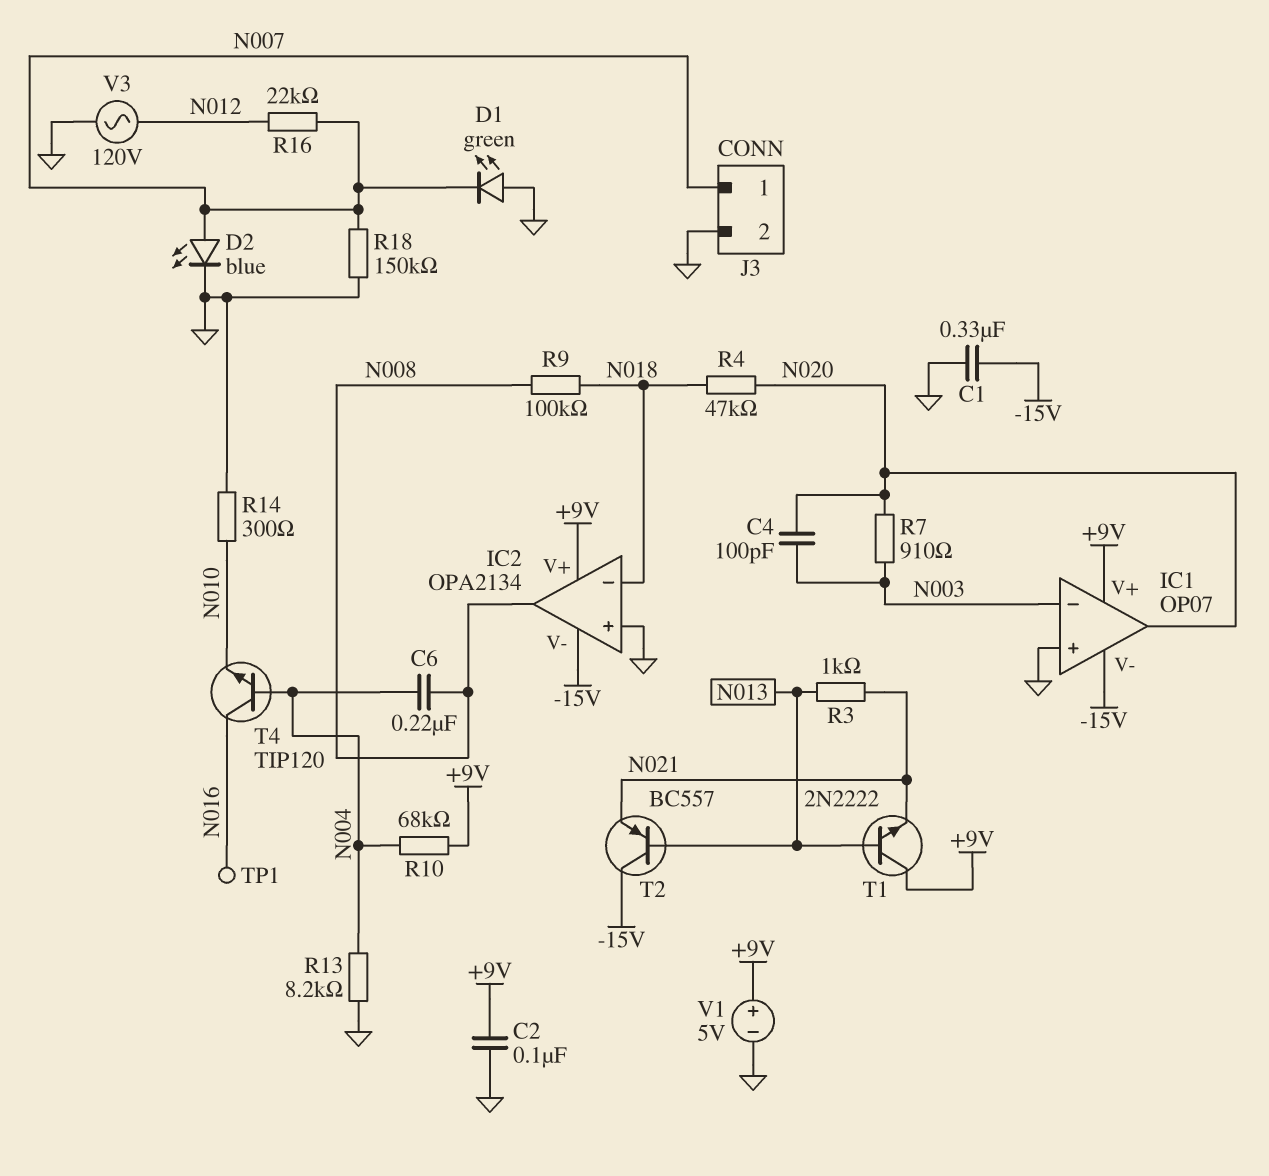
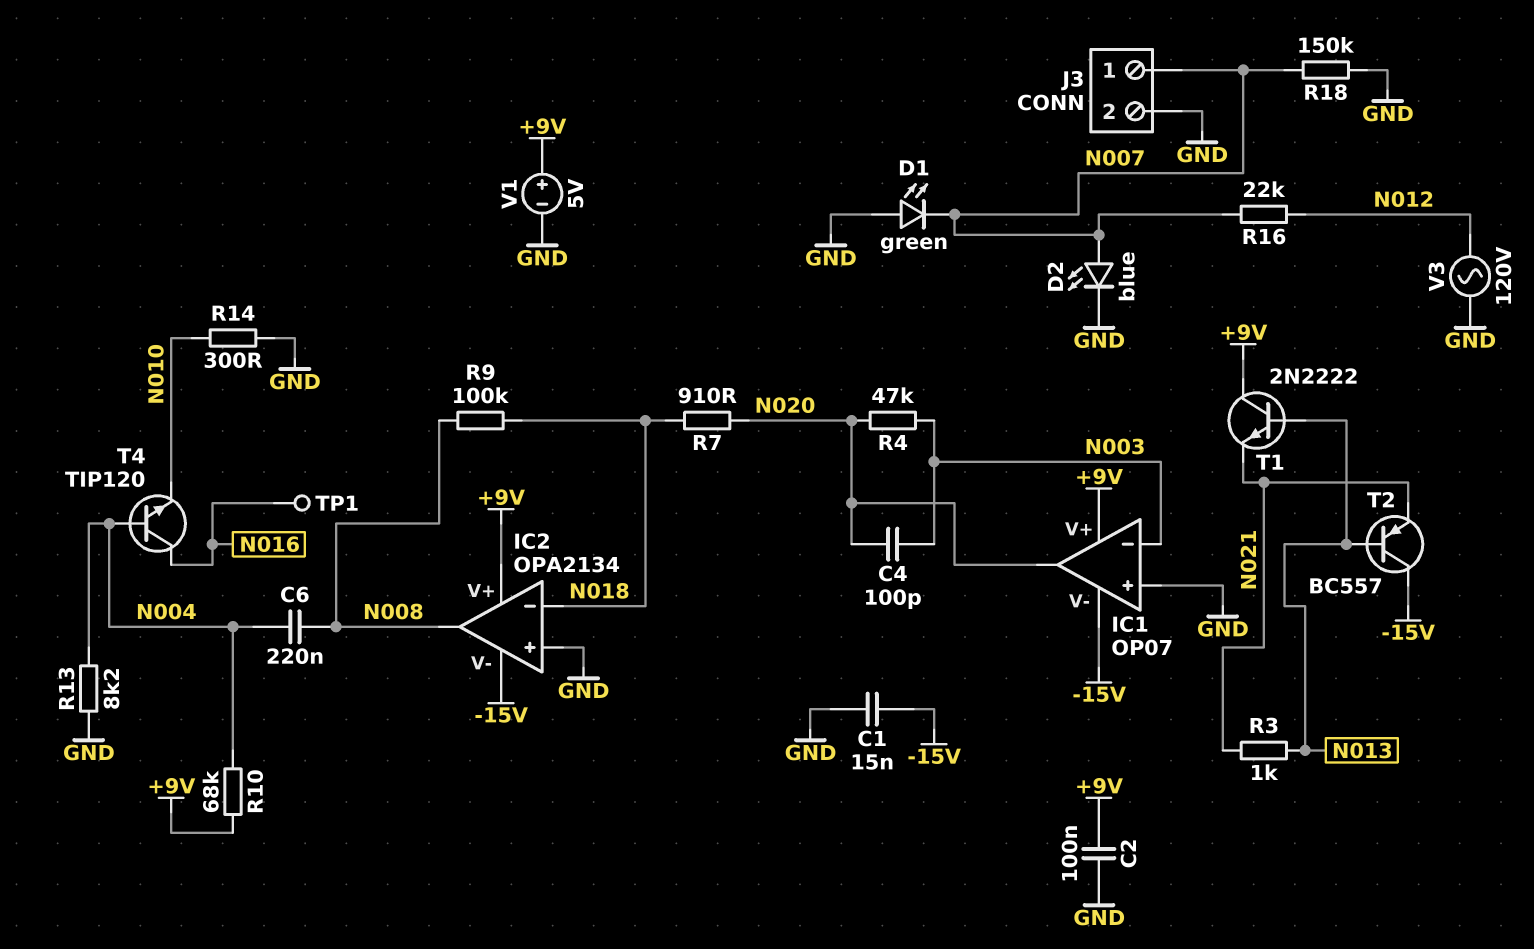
C1: 330nF (-15V, GND) -> 15nF (-15V, GND)
R4: 47k (N018, N020) -> 47k (N003, N020)
R7: 910 (N003, N020) -> 910 (N018, N020)

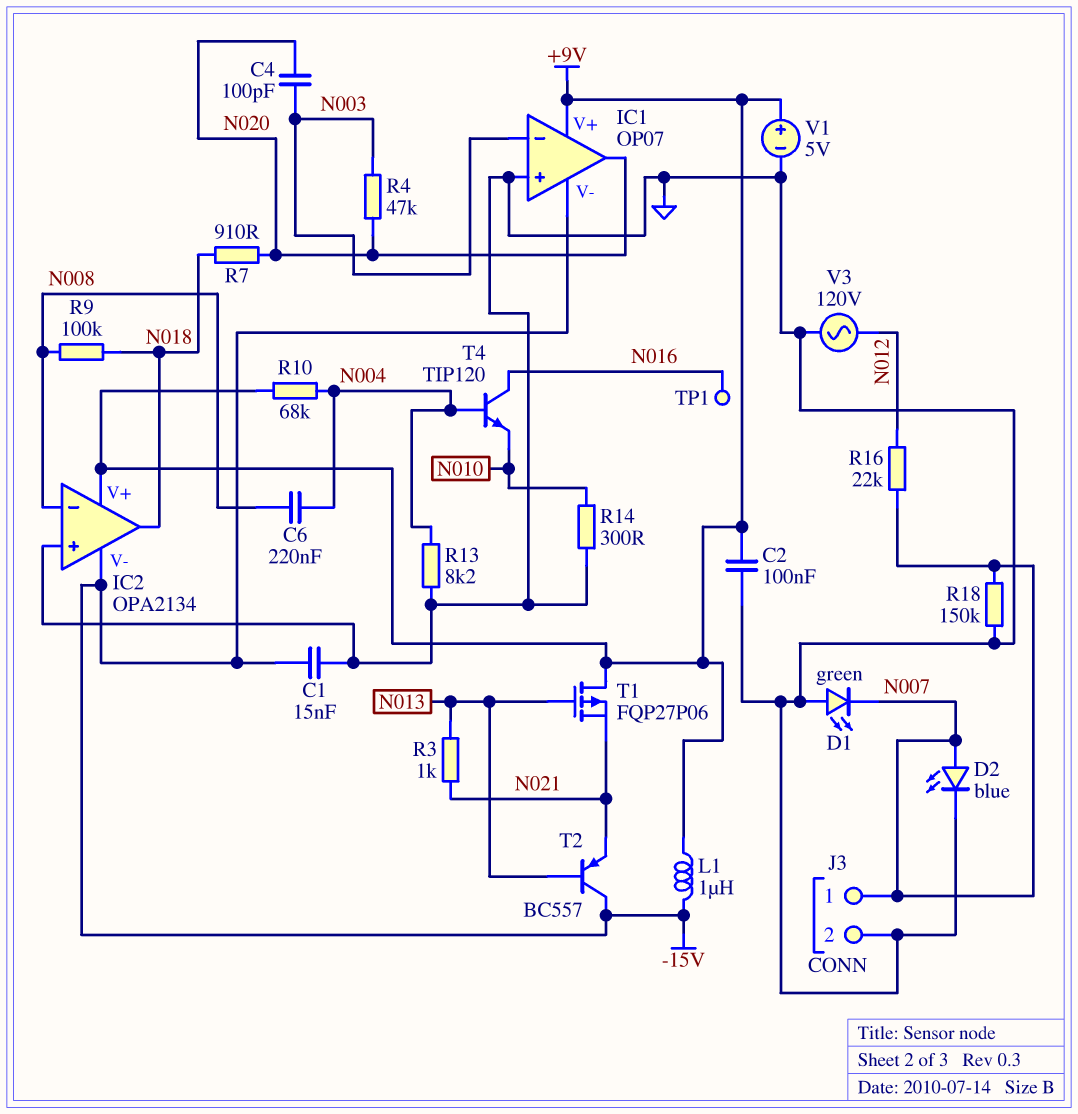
IC2 pin in-: N018 -> N008
IC2 pin out: N008 -> N018
L1: none -> 1uH (+9V, -15V)
T1: NPN 2N2222 (B N013, C +9V, E N021) -> PMOS FQP27P06 (G N013, D +9V, S N021)

